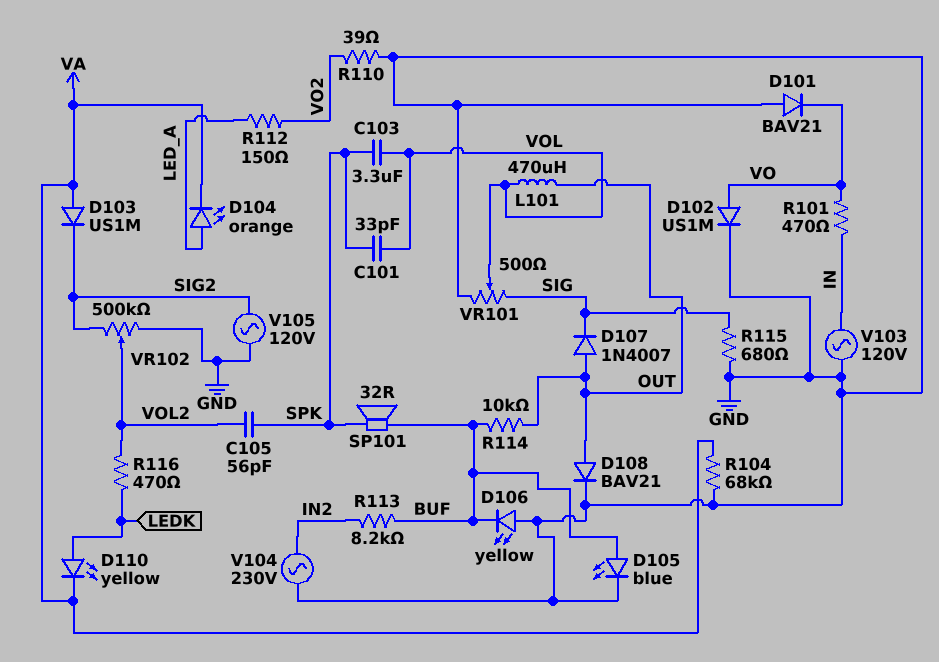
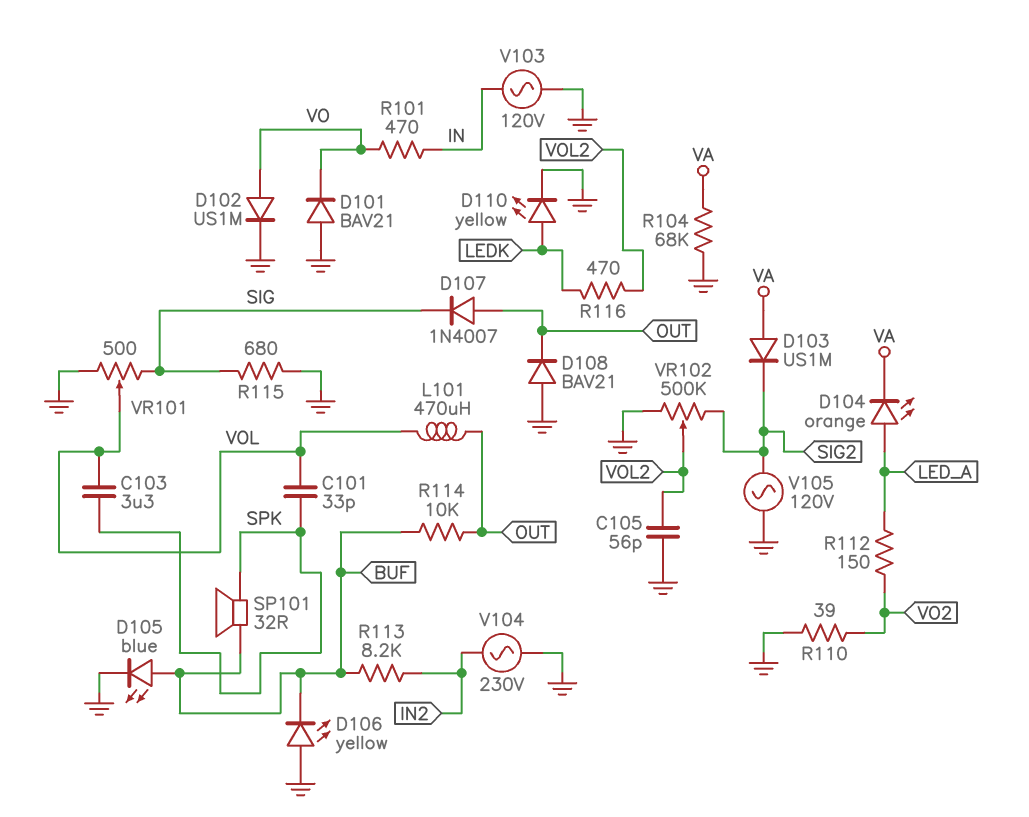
C105: 56pF (SPK, VOL2) -> 56pF (GND, VOL2)
D108: diode BAV21 (A OUT, K GND) -> diode BAV21 (A GND, K OUT)
D110: LED yellow (A LEDK, K VA) -> LED yellow (A LEDK, K GND)

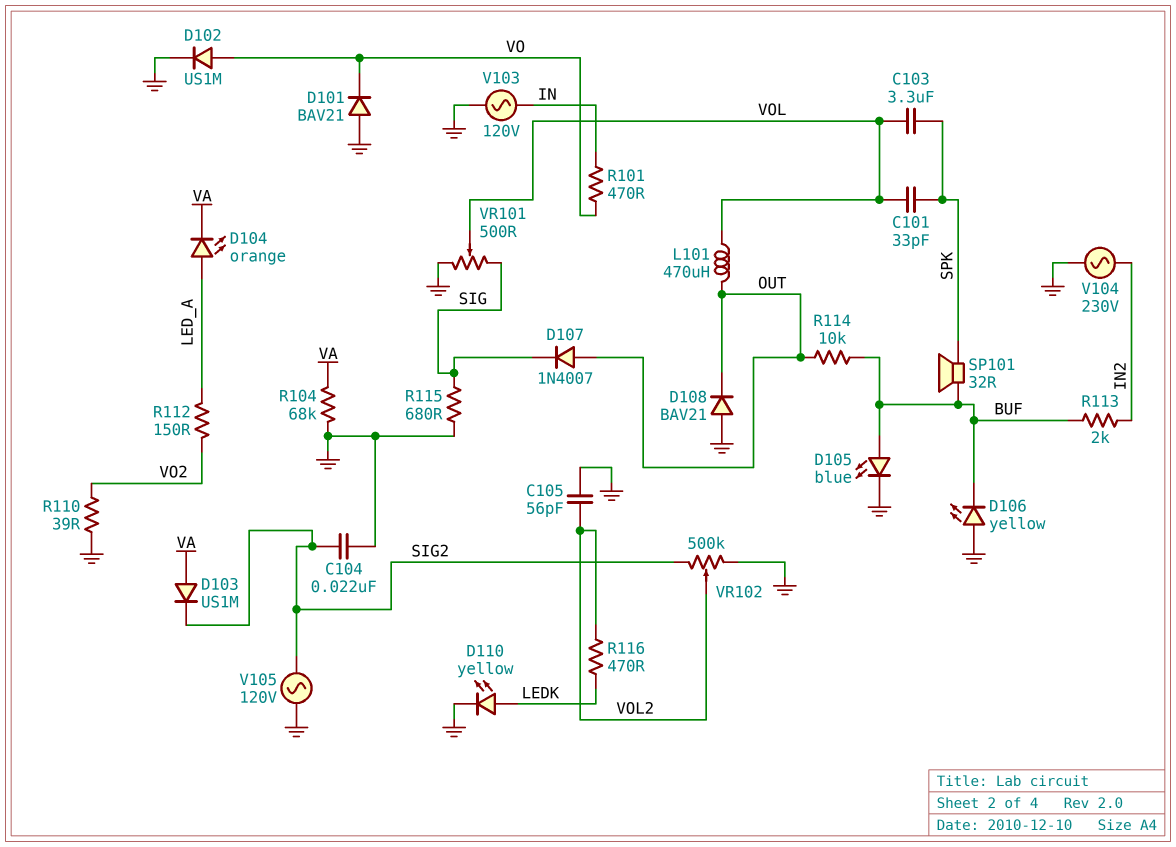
C104: none -> 22nF (GND, SIG2)
R113: 8.2k (BUF, IN2) -> 2k (BUF, IN2)

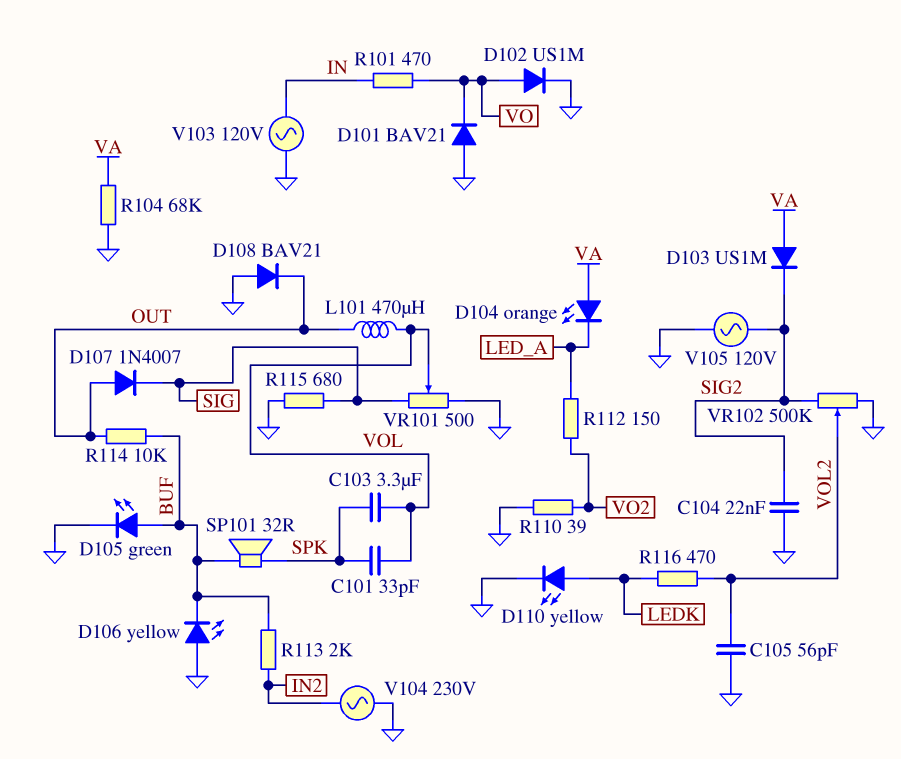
D104: LED orange (A LED_A, K VA) -> LED orange (A VA, K LED_A)
D105: LED blue (A BUF, K GND) -> LED green (A BUF, K GND)

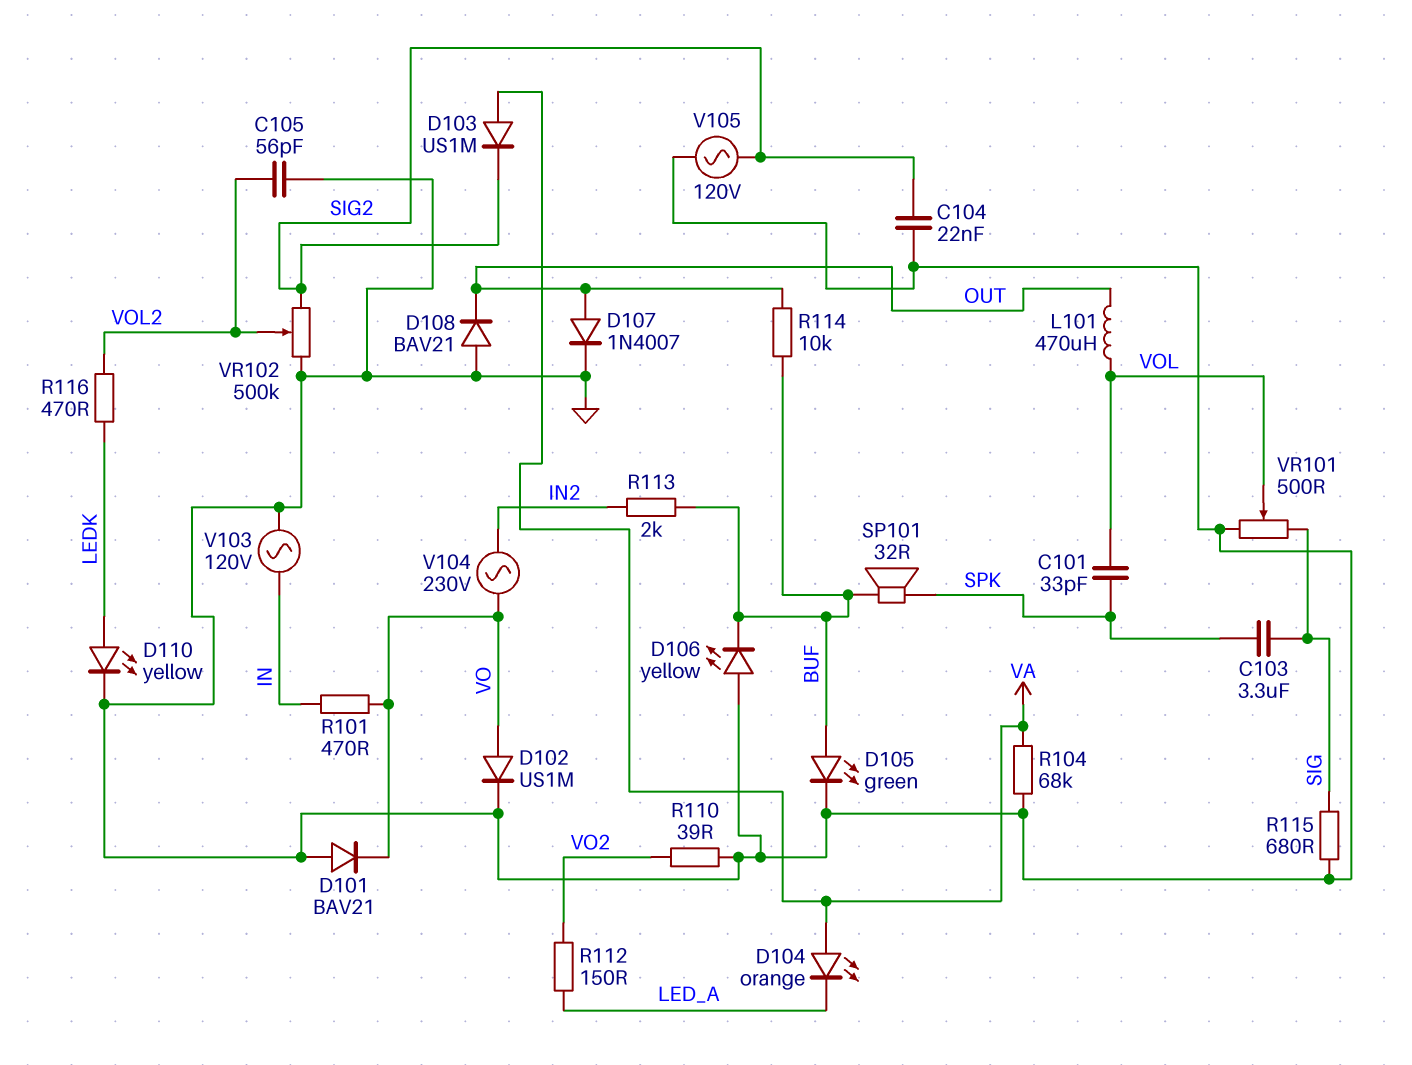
C103: 3.3uF (SPK, VOL) -> 3.3uF (SIG, SPK)
D107: diode 1N4007 (A OUT, K SIG) -> diode 1N4007 (A OUT, K GND)
V104: AC 230V (GND, IN2) -> AC 230V (IN2, VO)

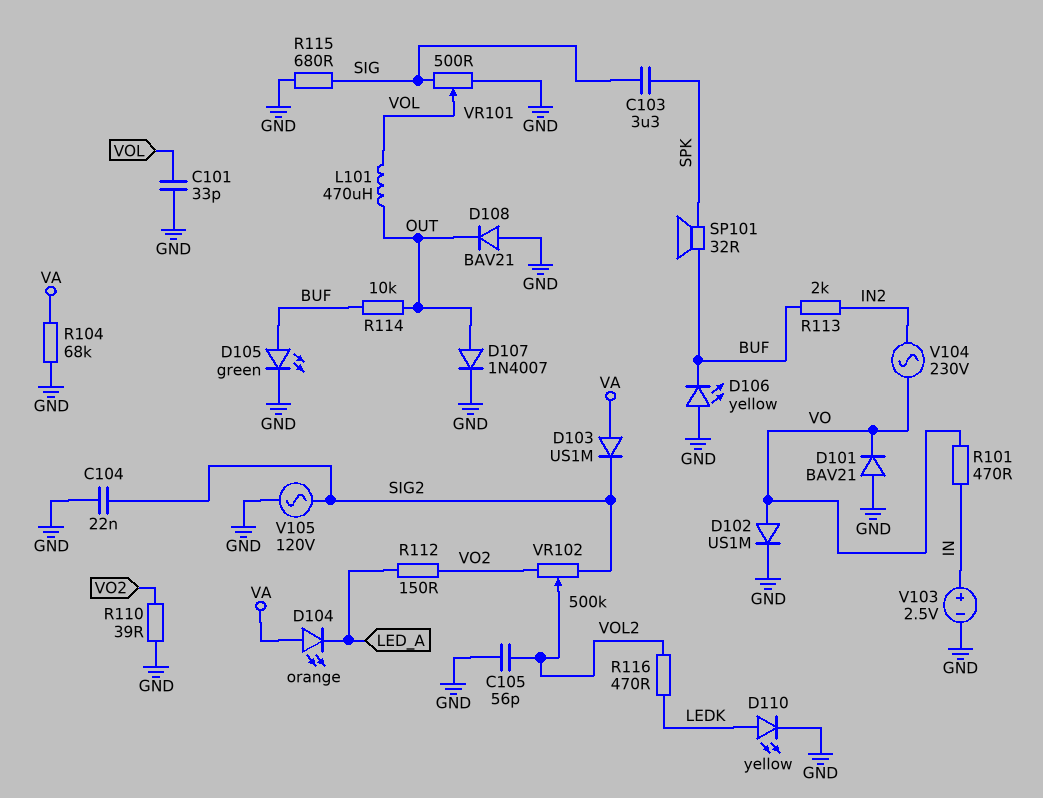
C101: 33pF (SPK, VOL) -> 33pF (GND, VOL)
V103: AC 120V (GND, IN) -> 2.5V (plus IN, minus GND)
VR102: 500k (GND, SIG2, wiper VOL2) -> 500k (SIG2, VO2, wiper VOL2)

